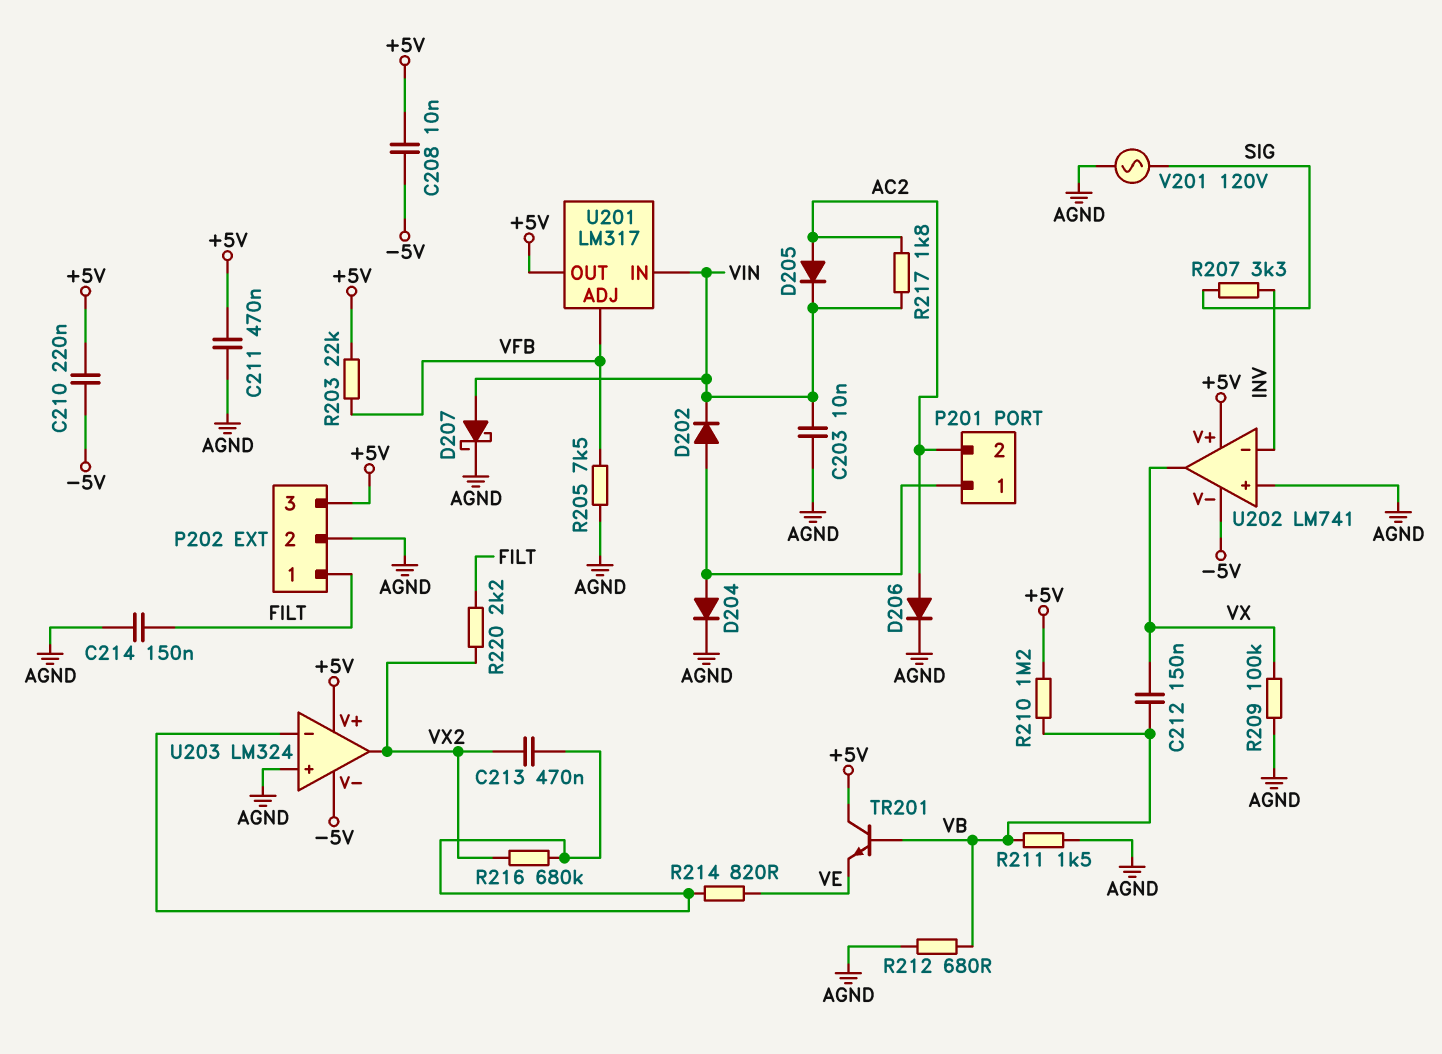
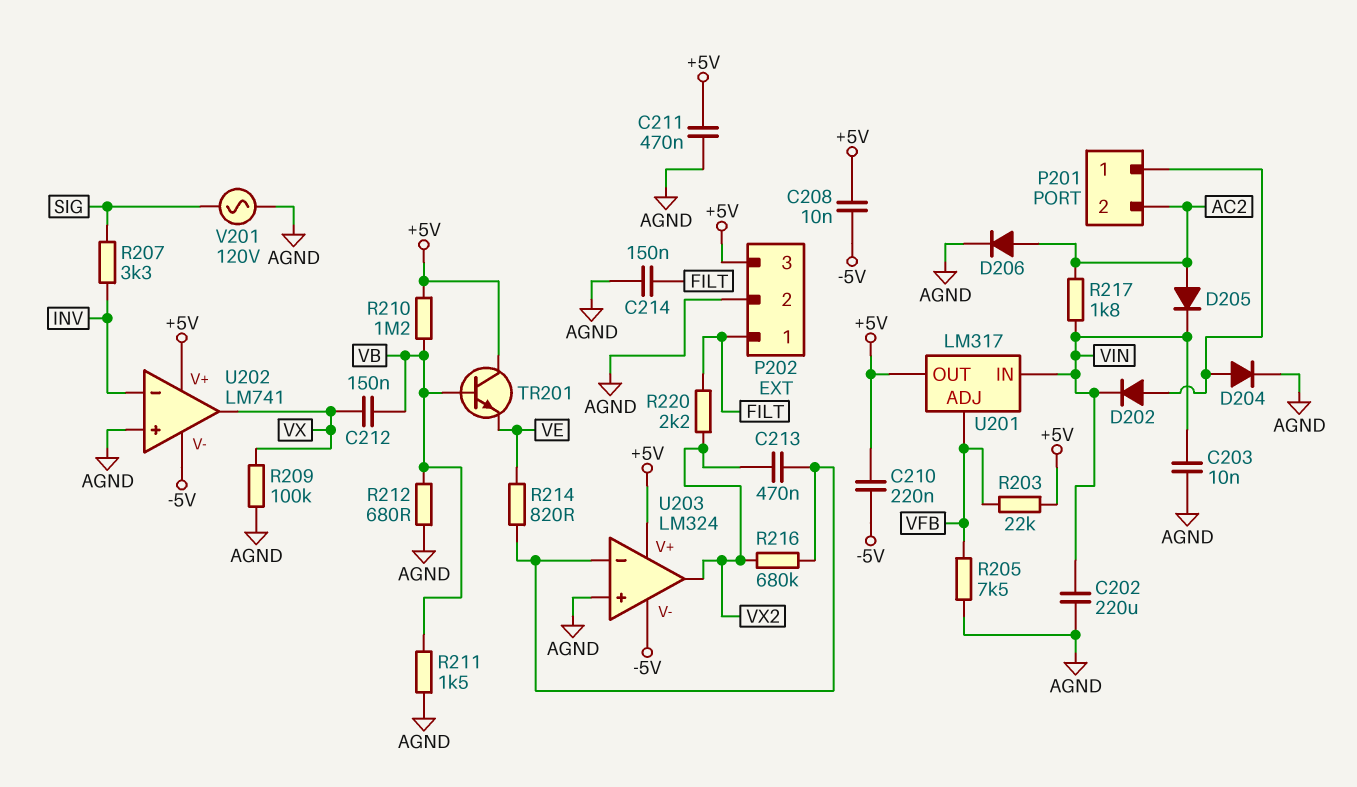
C202: none -> 220uF (AGND, VIN)
D207: schottky (A VIN, K AGND) -> none

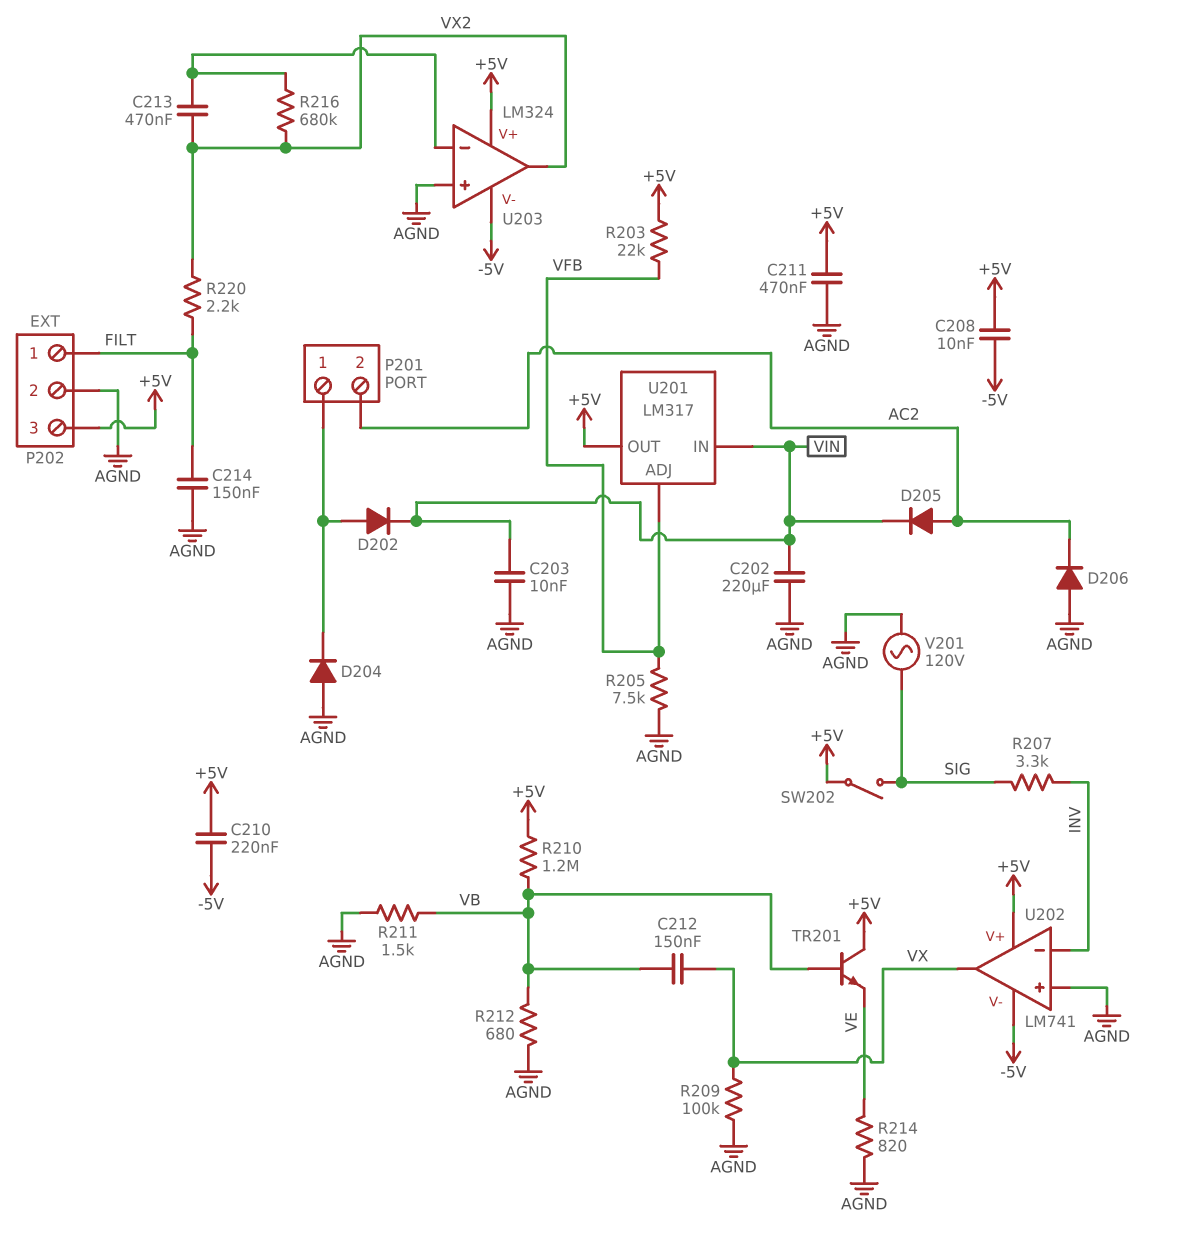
D204: diode (A P201/1, K AGND) -> diode (A AGND, K P201/1)
D206: diode (A AC2, K AGND) -> diode (A AGND, K AC2)
R214: 820 (U203/in-, VE) -> 820 (AGND, VE)
R217: 1.8k (AC2, VIN) -> none
SW202: none -> switch (+5V, SIG)

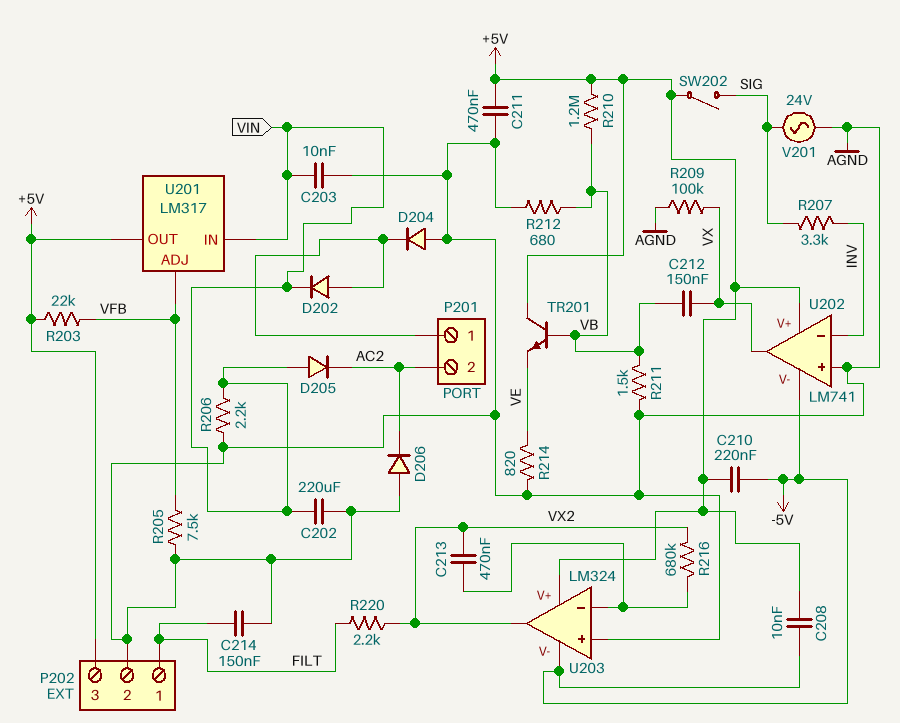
D205: diode (A AC2, K VIN) -> diode (A VIN, K AC2)
R206: none -> 2.2k (AGND, VIN)
V201: AC 120V (AGND, SIG) -> AC 24V (AGND, SIG)

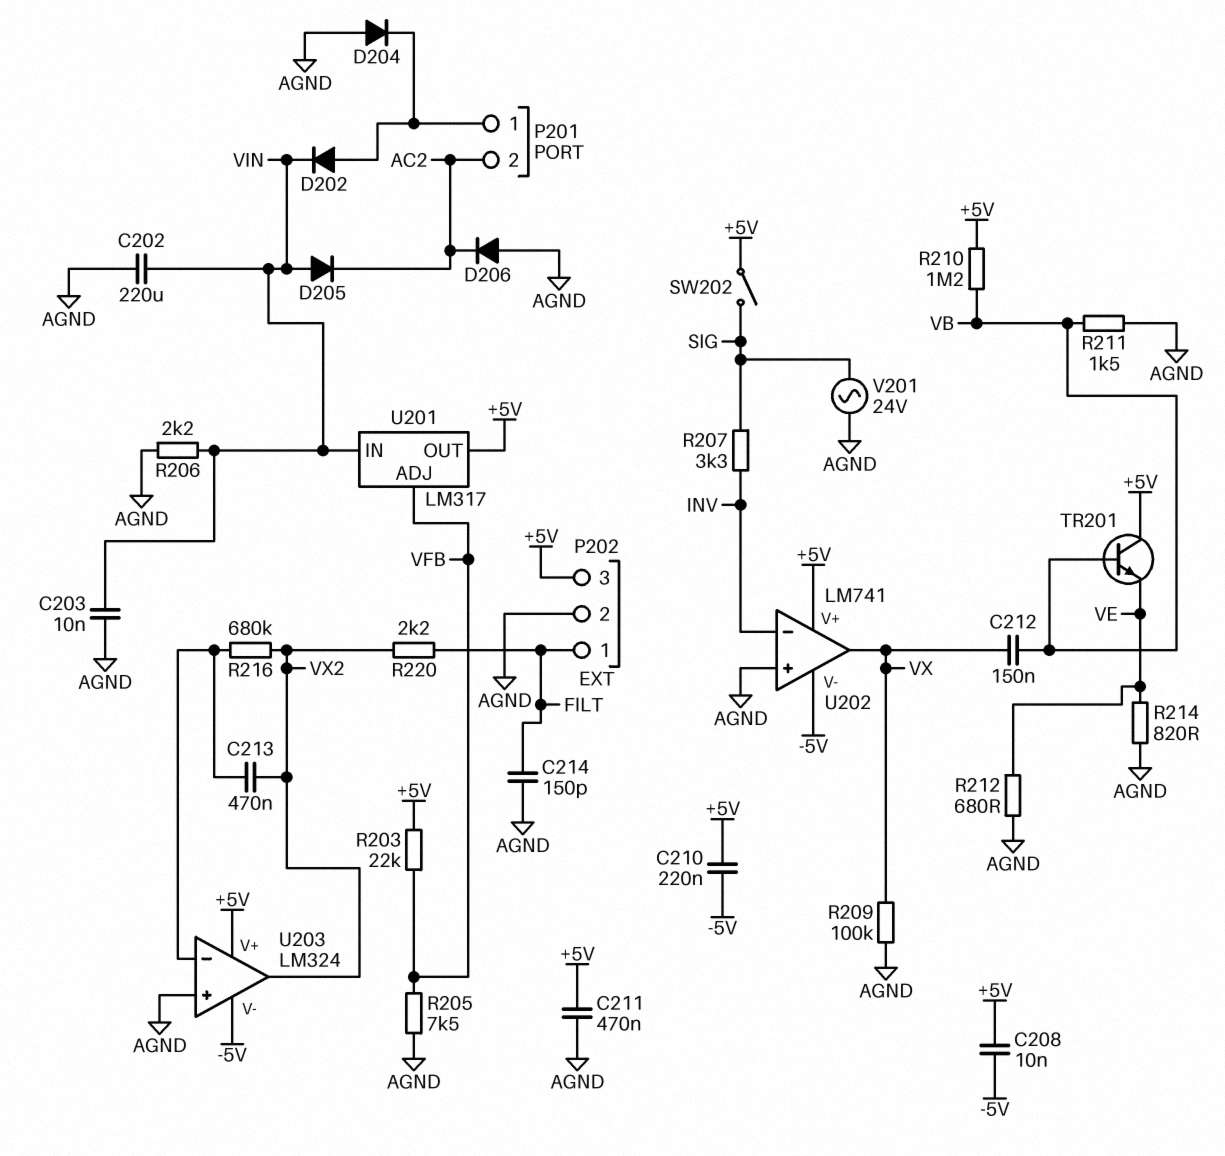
C214: 150nF (AGND, FILT) -> 150pF (AGND, FILT)
R212: 680 (AGND, VB) -> 680 (AGND, VE)

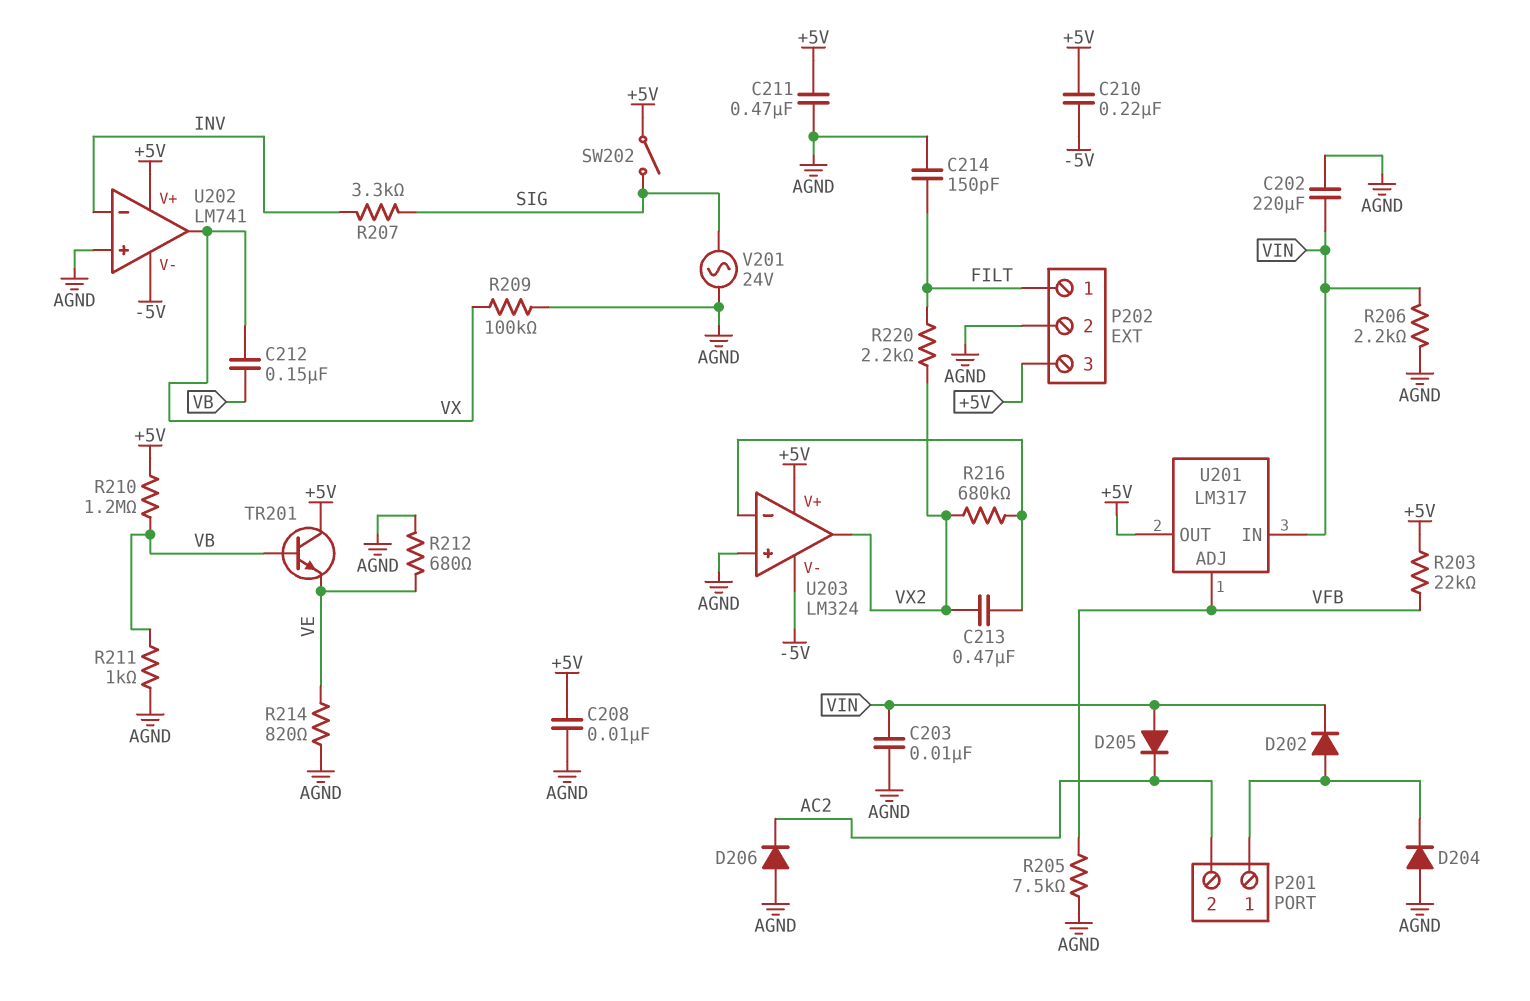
C208: 10nF (+5V, -5V) -> 10nF (+5V, AGND)
R211: 1.5k (AGND, VB) -> 1k (AGND, VB)

